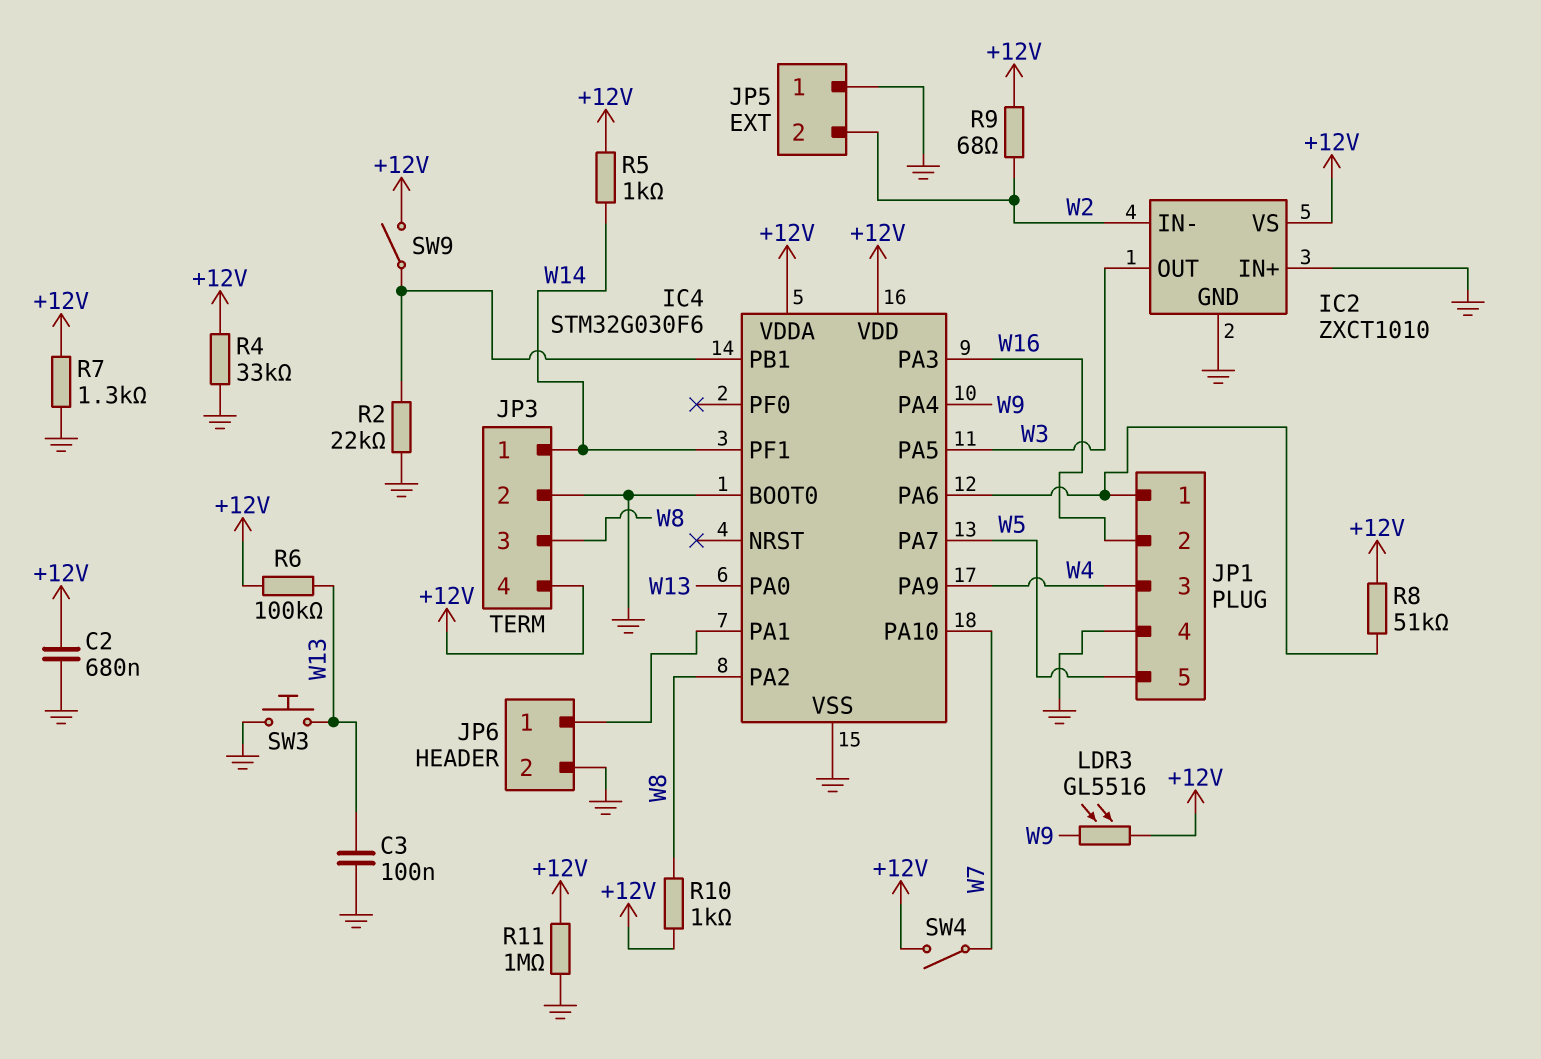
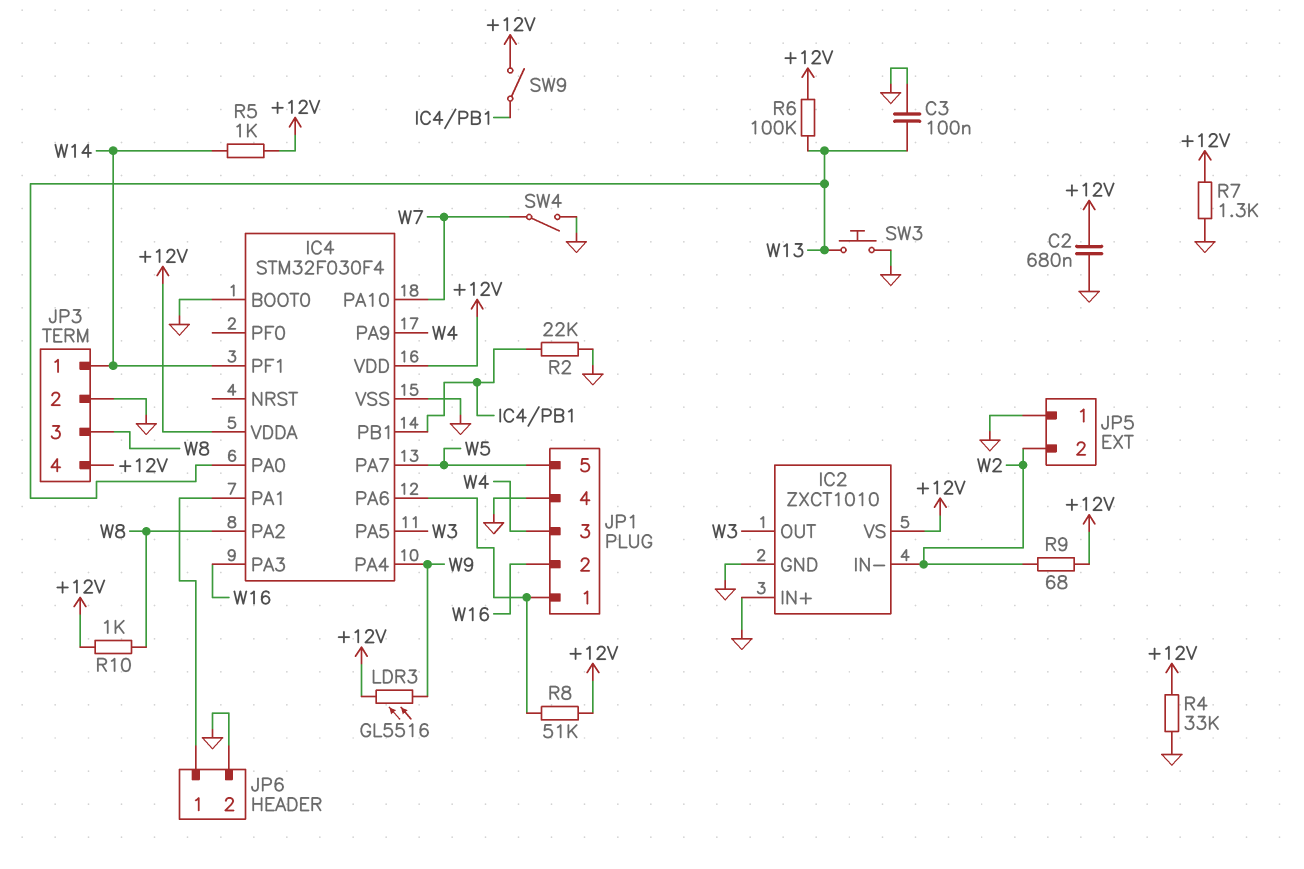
IC4: STM32G030F6 -> STM32F030F4
R11: 1M (+12V, GND) -> none
SW4: switch (+12V, W7) -> switch (GND, W7)

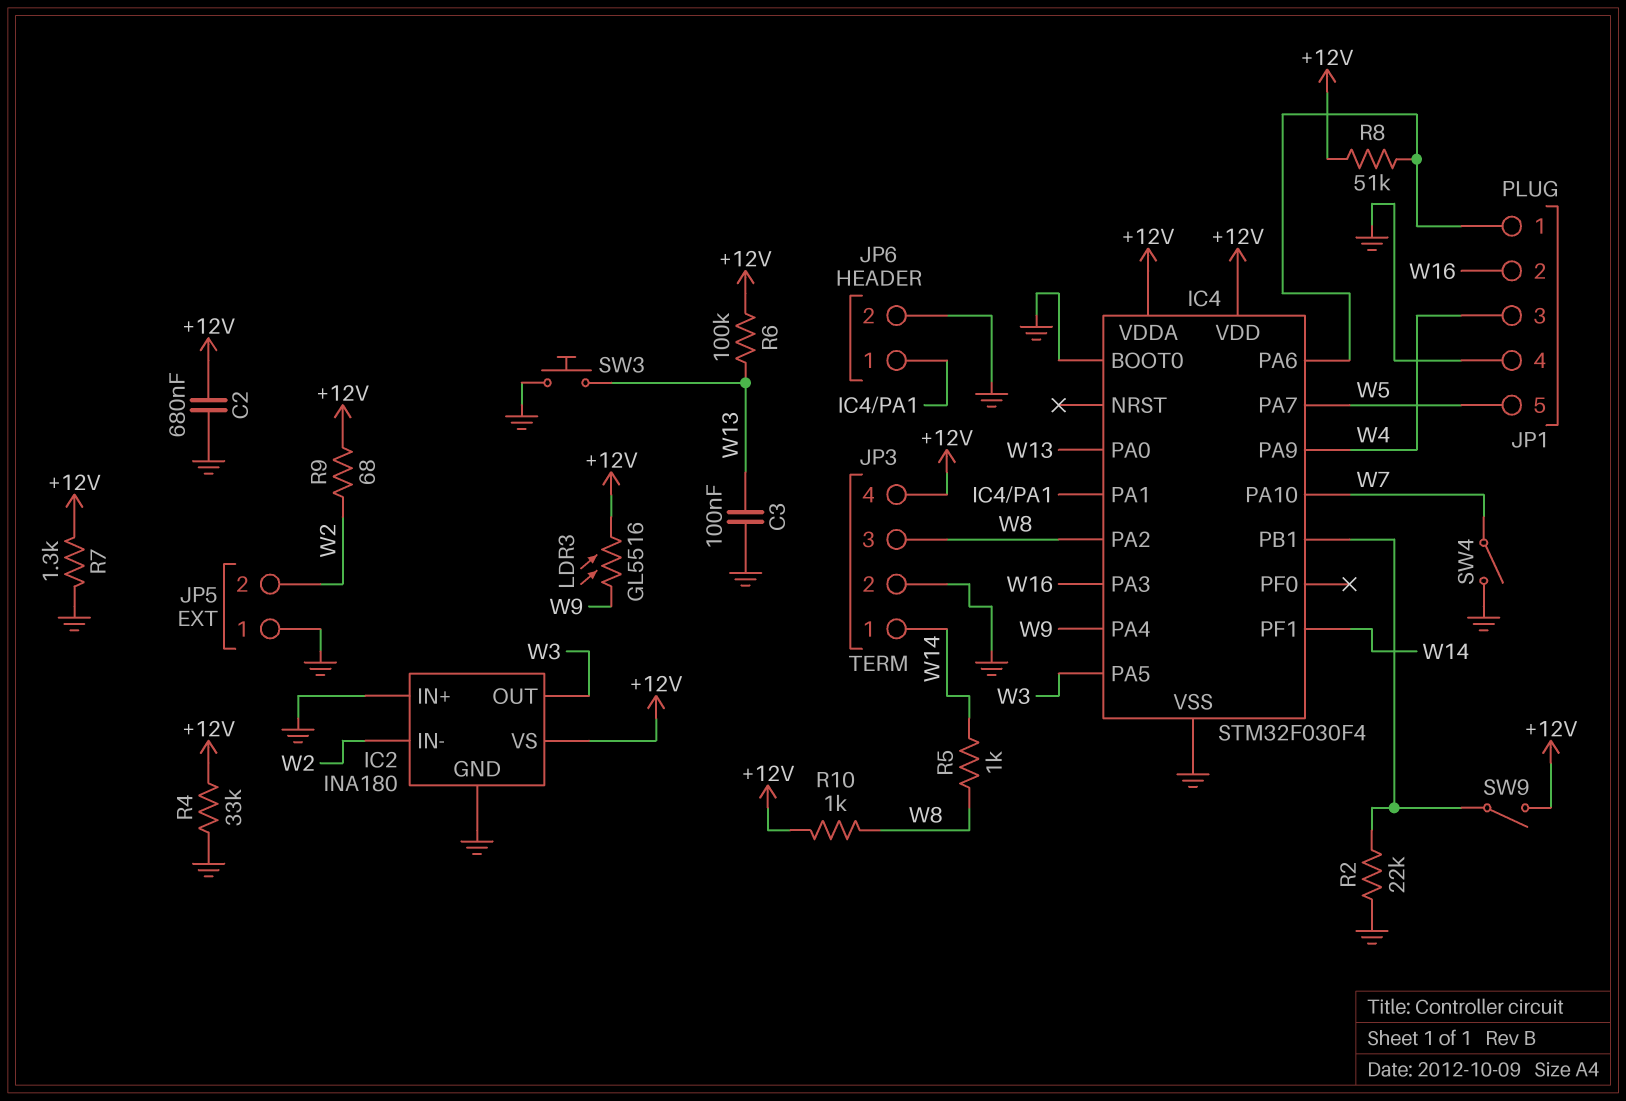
IC2: ZXCT1010 -> INA180
R5: 1k (+12V, W14) -> 1k (W8, W14)

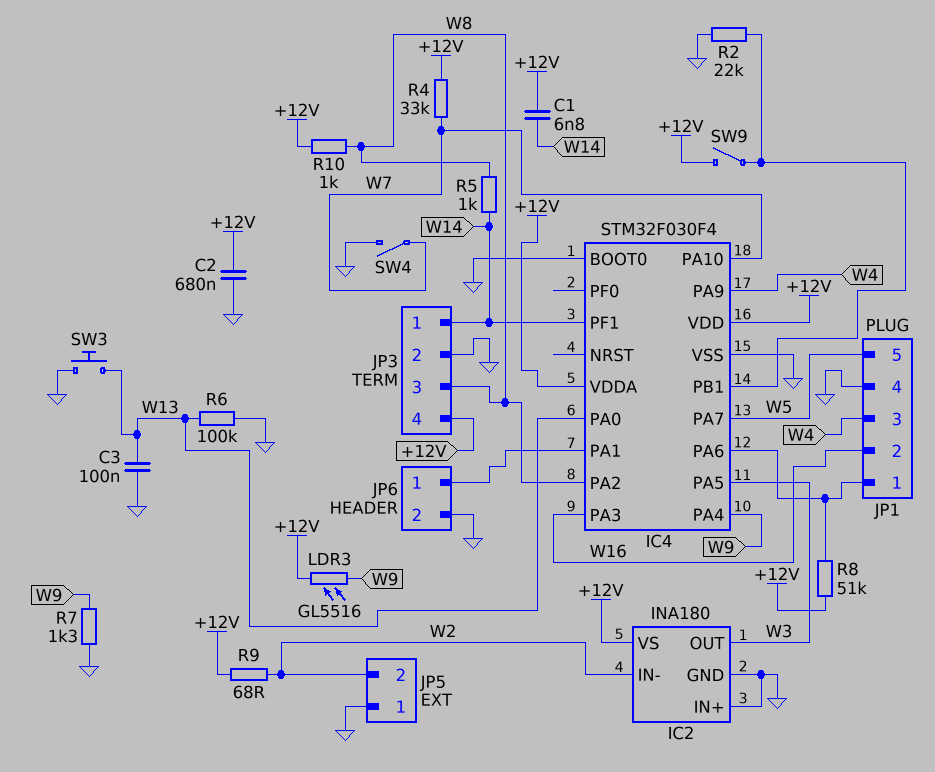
C1: none -> 6.8nF (+12V, W14)
R4: 33k (+12V, GND) -> 33k (+12V, W7)
R6: 100k (+12V, W13) -> 100k (GND, W13)
R7: 1.3k (+12V, GND) -> 1.3k (GND, W9)

